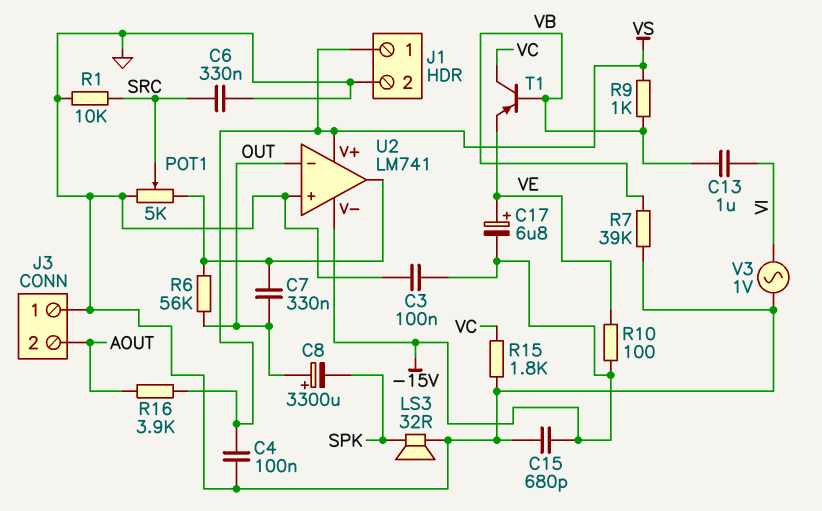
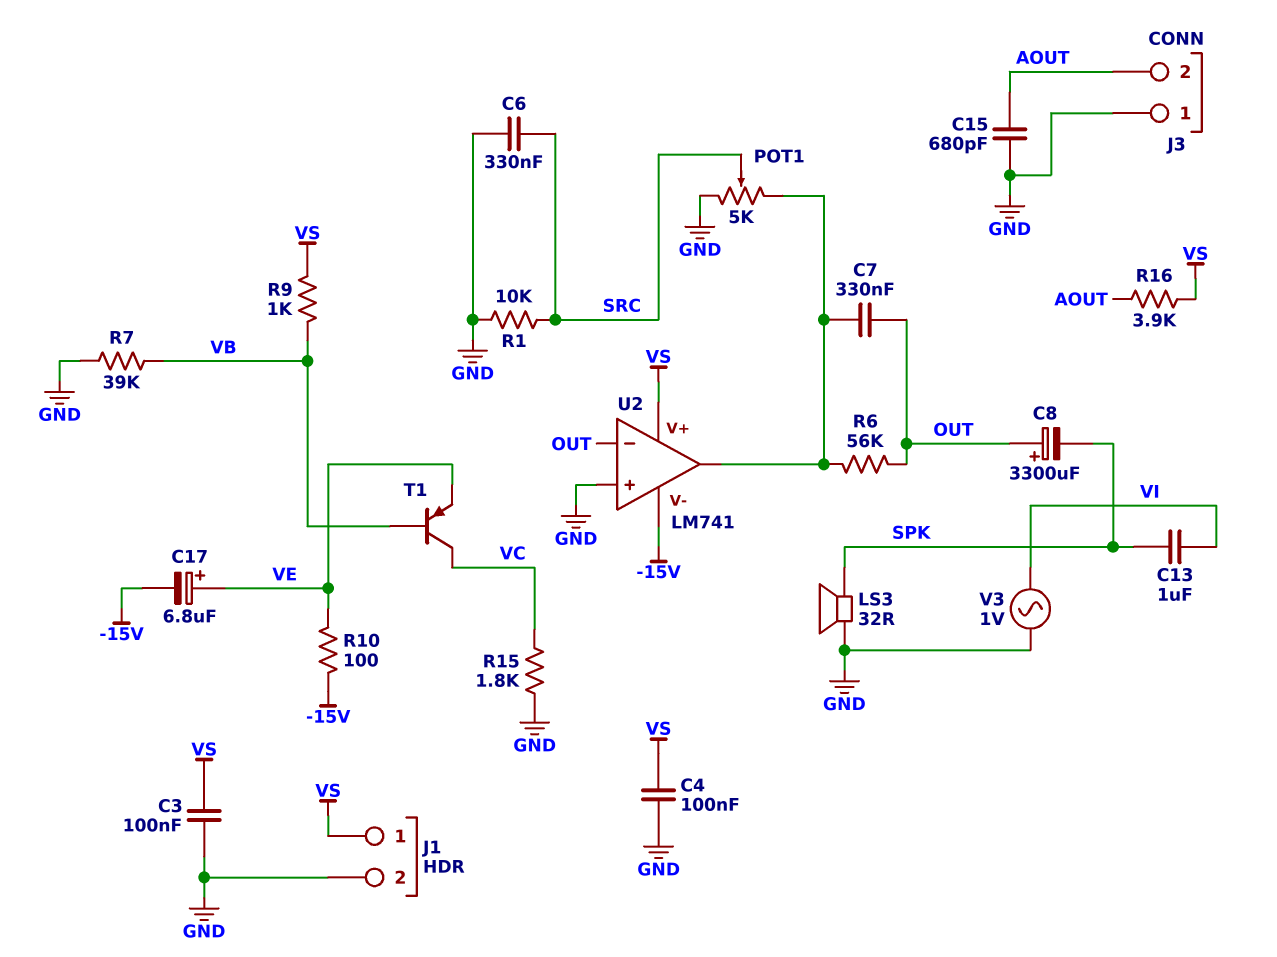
C3: 100nF (-15V, GND) -> 100nF (GND, VS)
C13: 1uF (VB, VI) -> 1uF (SPK, VI)
C15: 680pF (-15V, GND) -> 680pF (AOUT, GND)

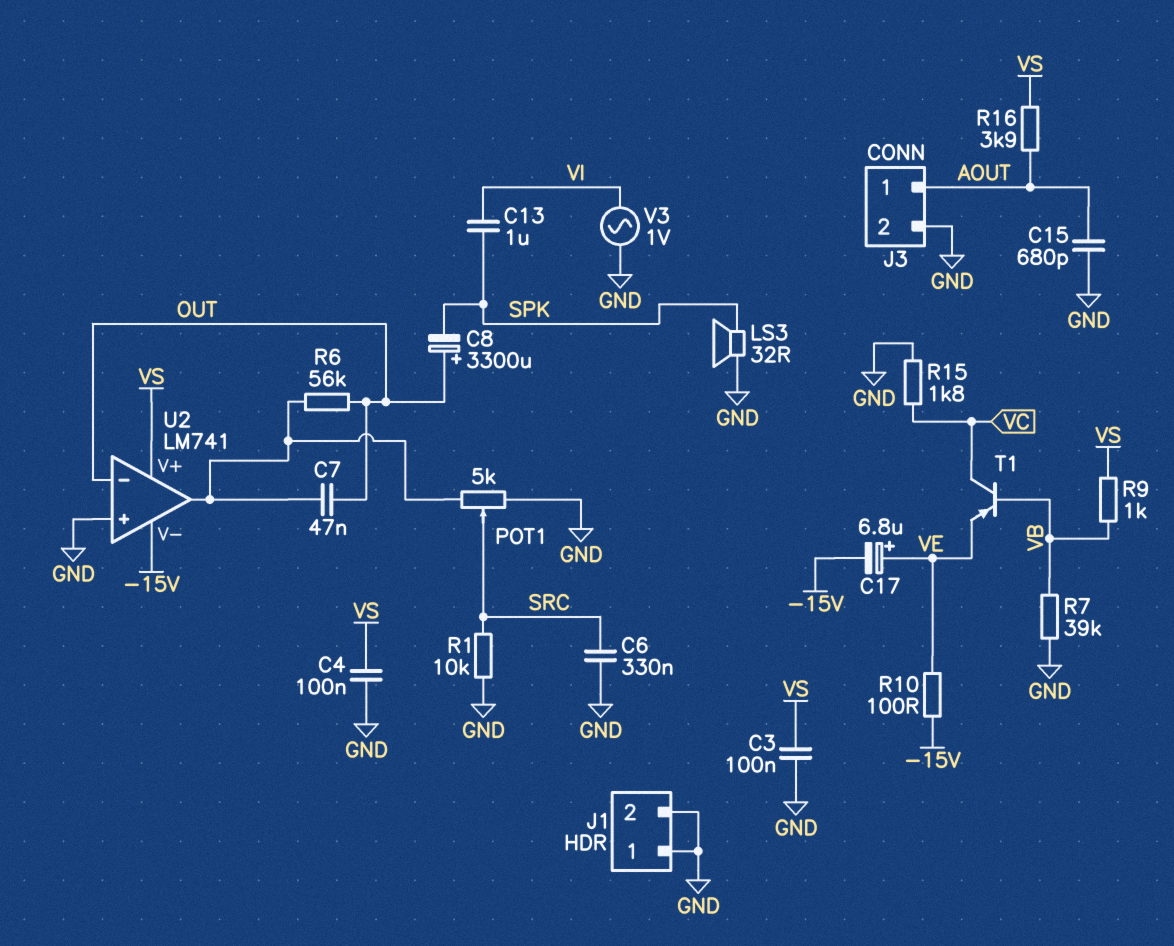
C7: 330nF (OUT, U2/out) -> 47nF (OUT, U2/out)
J1 pin 1: VS -> GND
J3 pin 1: GND -> AOUT
J3 pin 2: AOUT -> GND

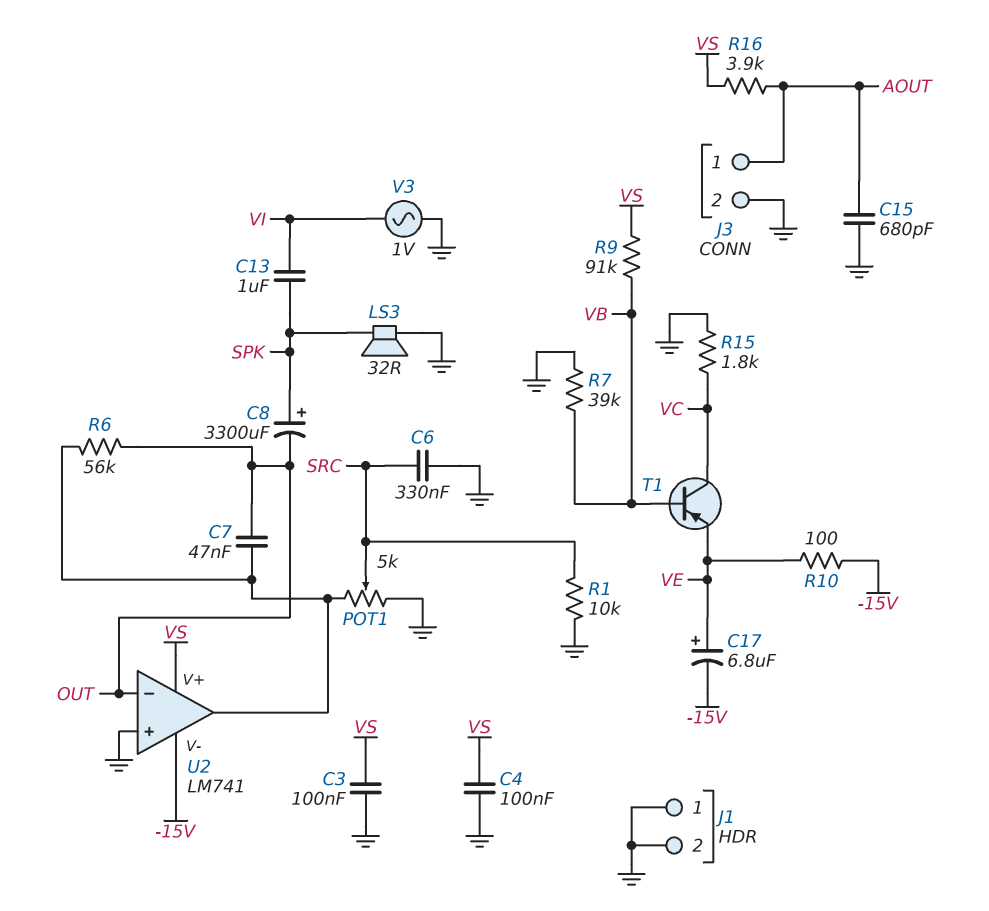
C8: 3300uF (plus OUT, minus SPK) -> 3300uF (plus SPK, minus OUT)
R9: 1k (VB, VS) -> 91k (VB, VS)

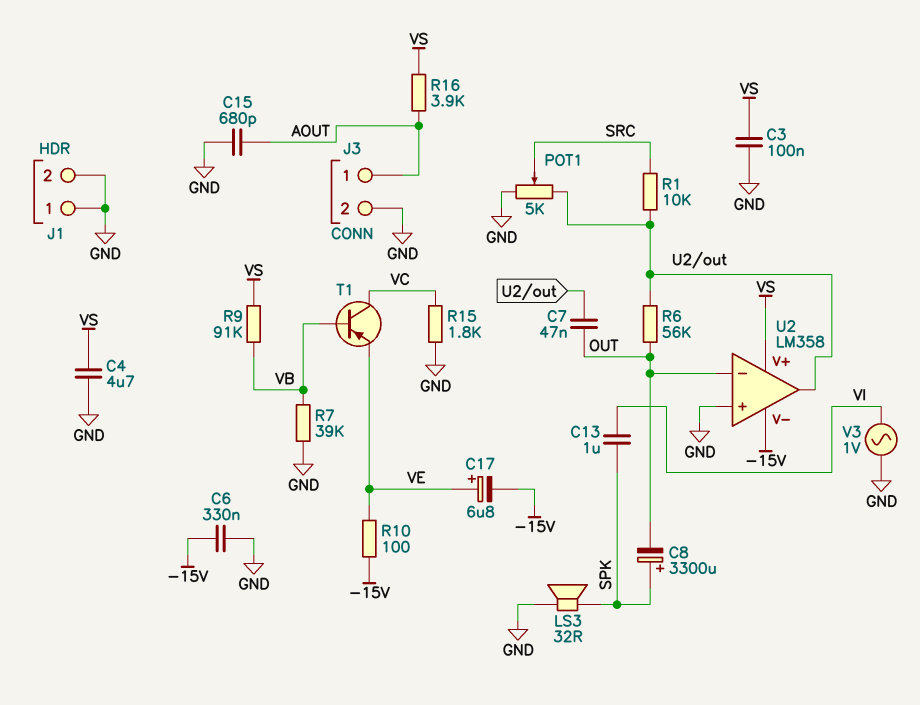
C4: 100nF (GND, VS) -> 4.7uF (GND, VS)
C6: 330nF (GND, SRC) -> 330nF (-15V, GND)
R1: 10k (GND, SRC) -> 10k (SRC, U2/out)
U2: LM741 -> LM358

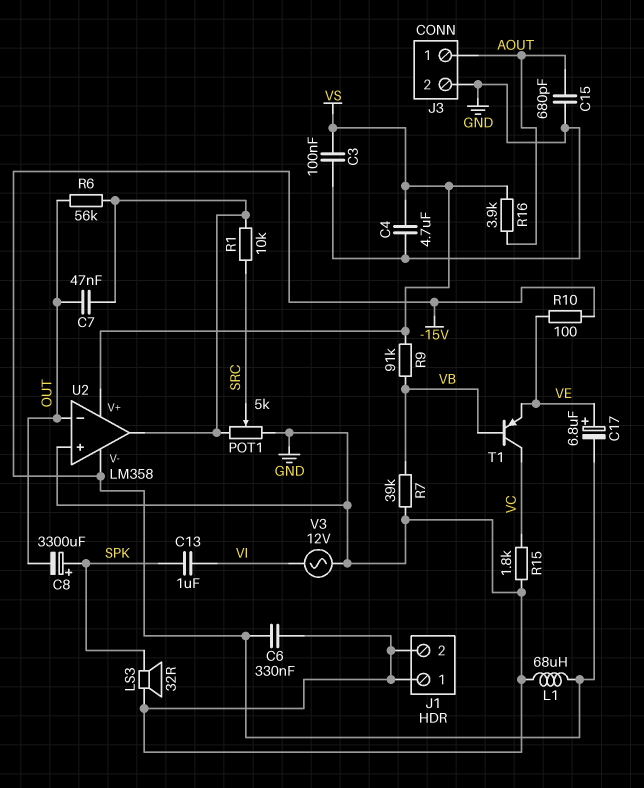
L1: none -> 68uH (-15V, GND)
V3: AC 1V (GND, VI) -> AC 12V (GND, VI)

